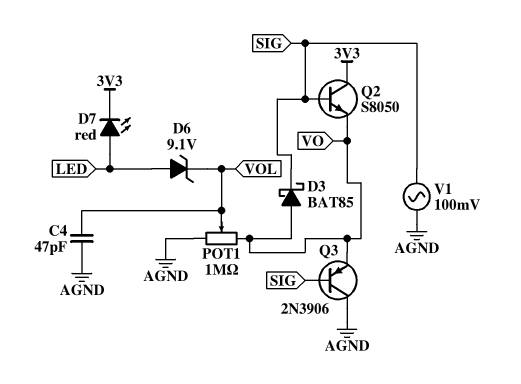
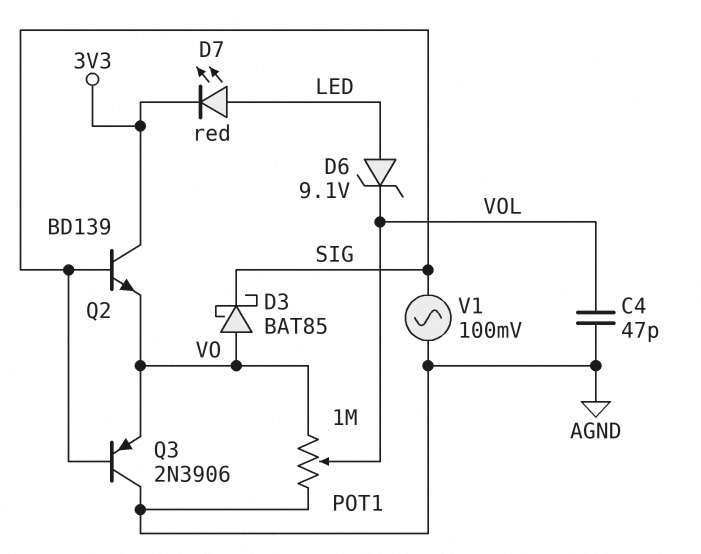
Q2: NPN S8050 (B SIG, C 3V3, E VO) -> NPN BD139 (B SIG, C 3V3, E VO)

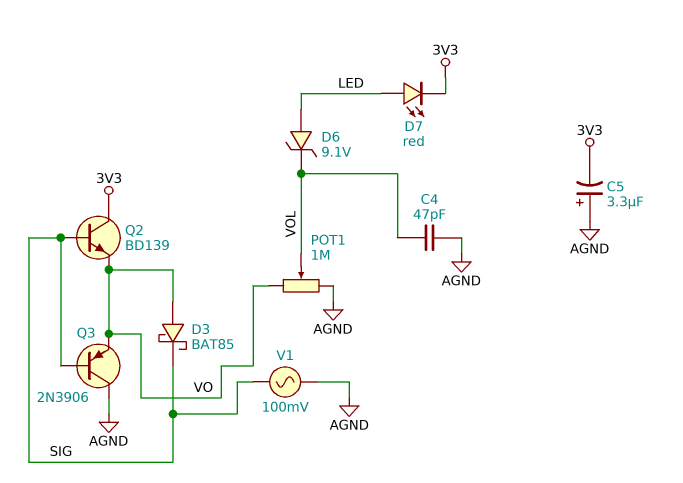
C5: none -> 3.3uF (plus AGND, minus 3V3)

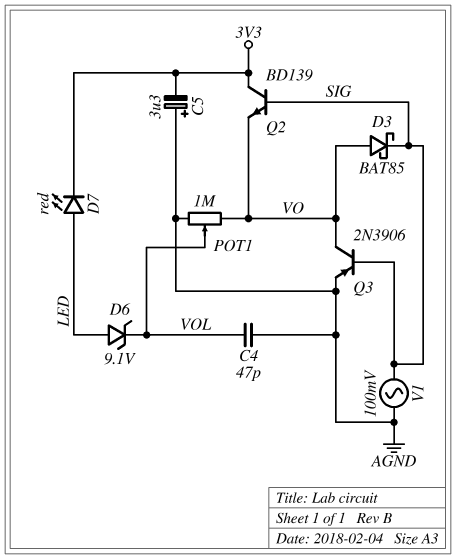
Q3: PNP 2N3906 (B SIG, C AGND, E VO) -> PNP 2N3906 (B SIG, C VO, E AGND)

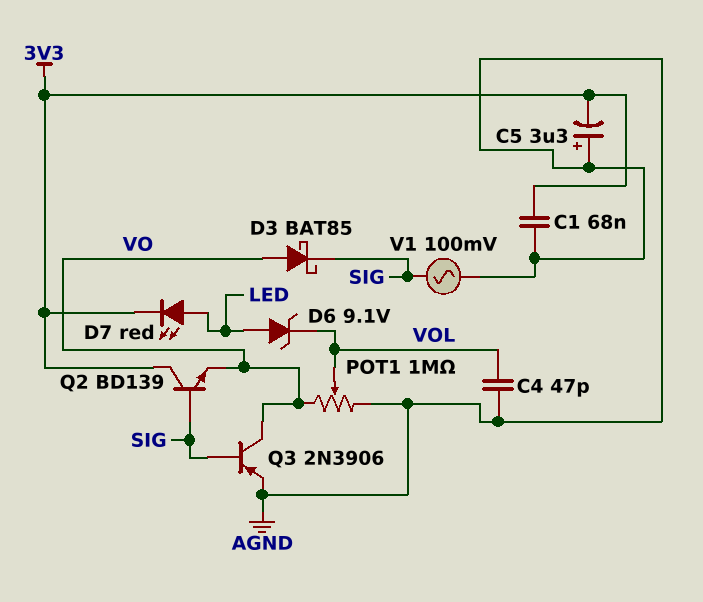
C1: none -> 68nF (3V3, AGND)

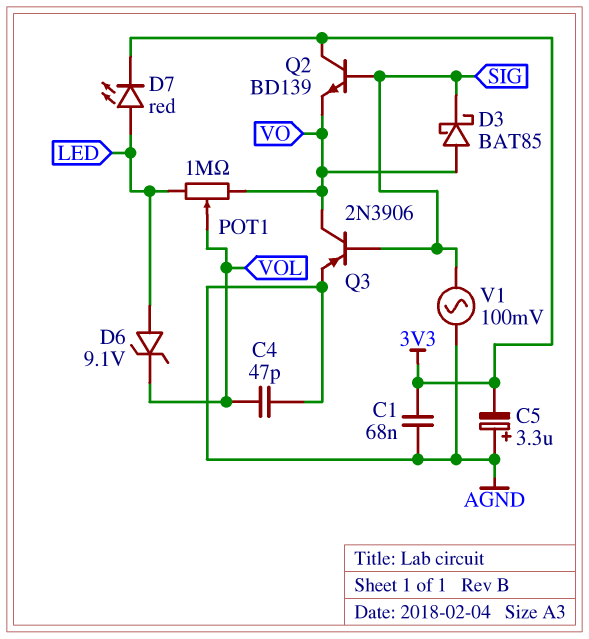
POT1: 1M (AGND, VO, wiper VOL) -> 1M (LED, VO, wiper VOL)

